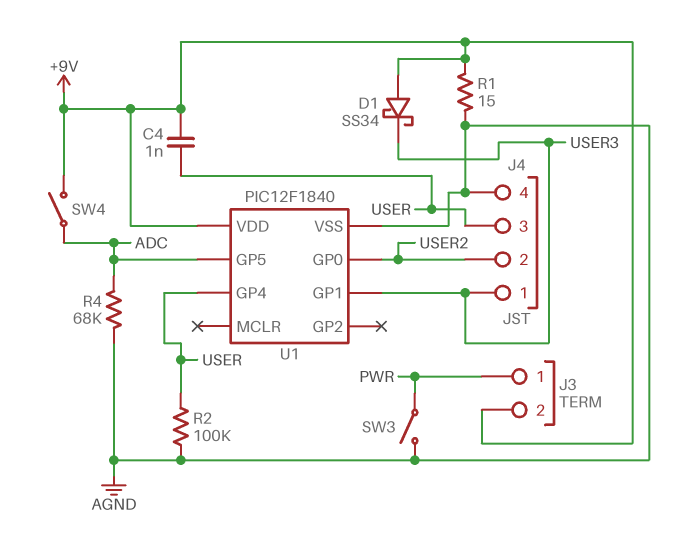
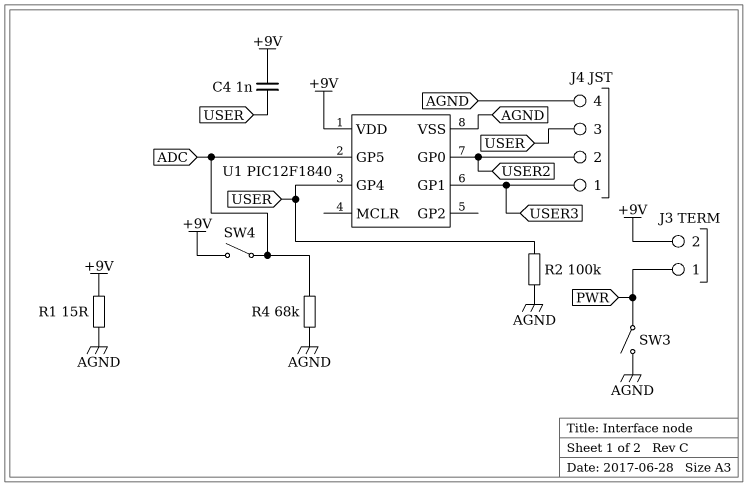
D1: schottky SS34 (A +9V, K USER3) -> none

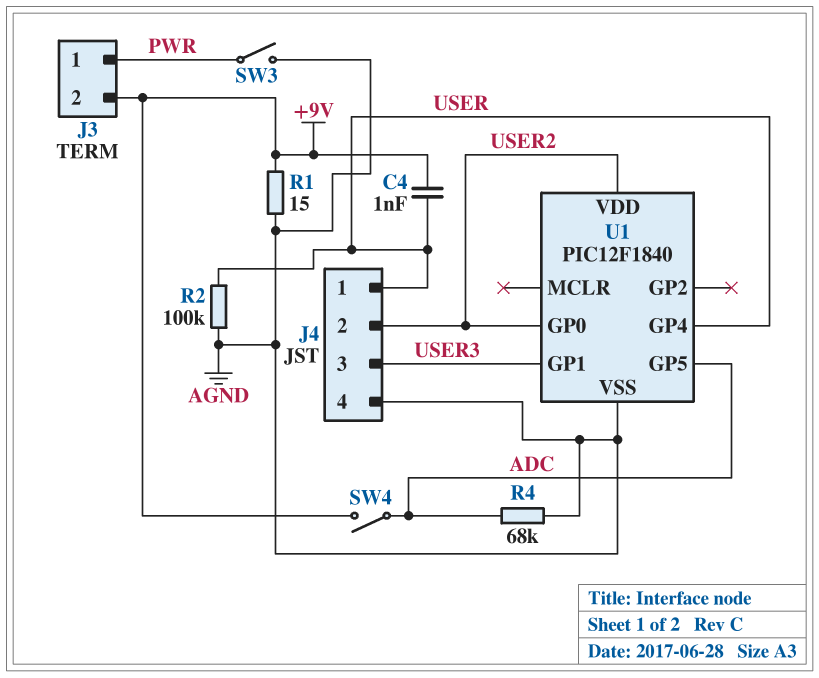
J4 pin 1: USER3 -> USER
J4 pin 3: USER -> USER3
U1 pin VDD: +9V -> USER2

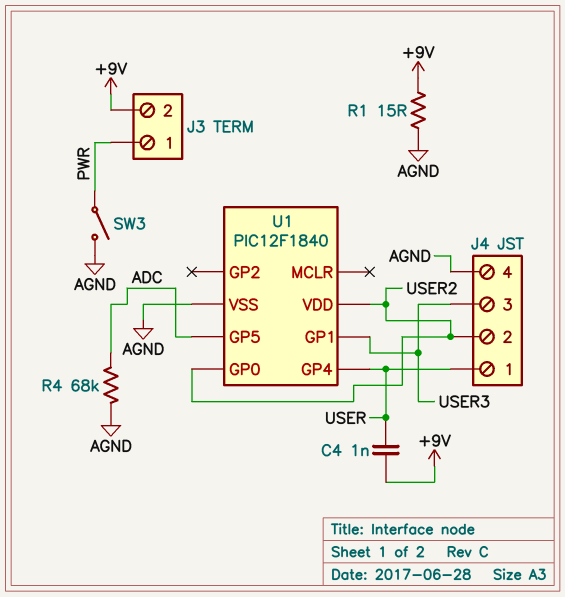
R2: 100k (AGND, USER) -> none
SW4: switch (+9V, ADC) -> none

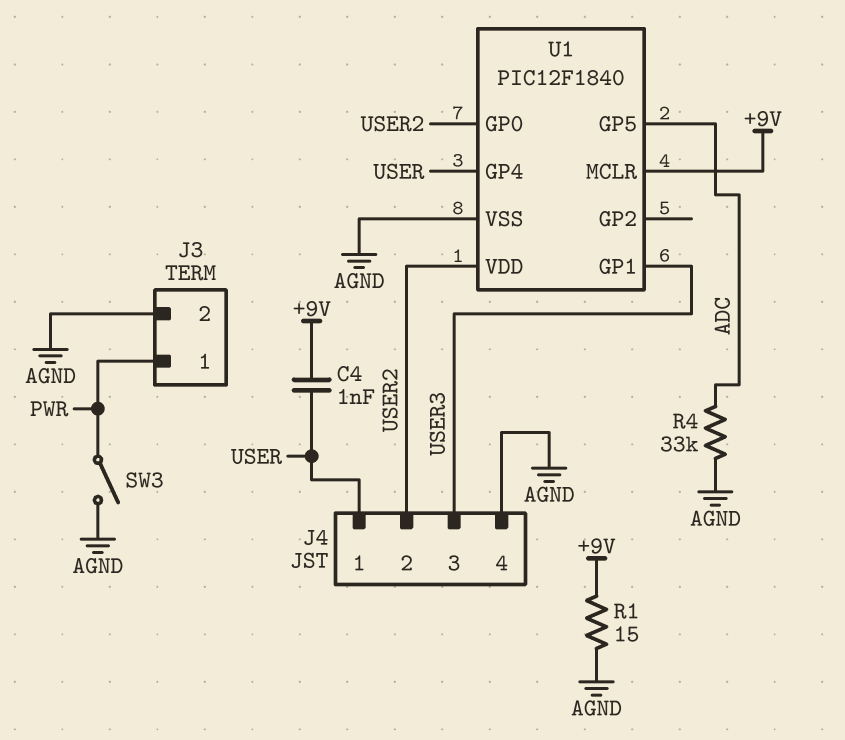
J3 pin 2: +9V -> AGND
R4: 68k (ADC, AGND) -> 33k (ADC, AGND)
U1 pin MCLR: none -> +9V

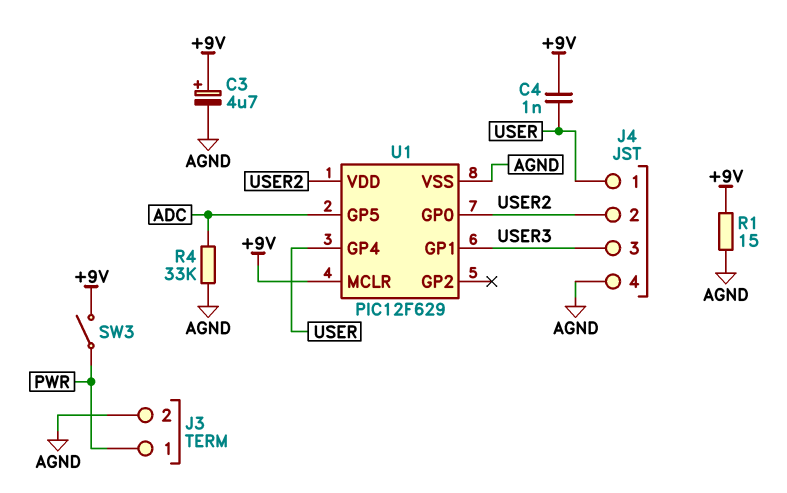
C3: none -> 4.7uF (plus +9V, minus AGND)
SW3: switch (AGND, PWR) -> switch (+9V, PWR)
U1: PIC12F1840 -> PIC12F629

